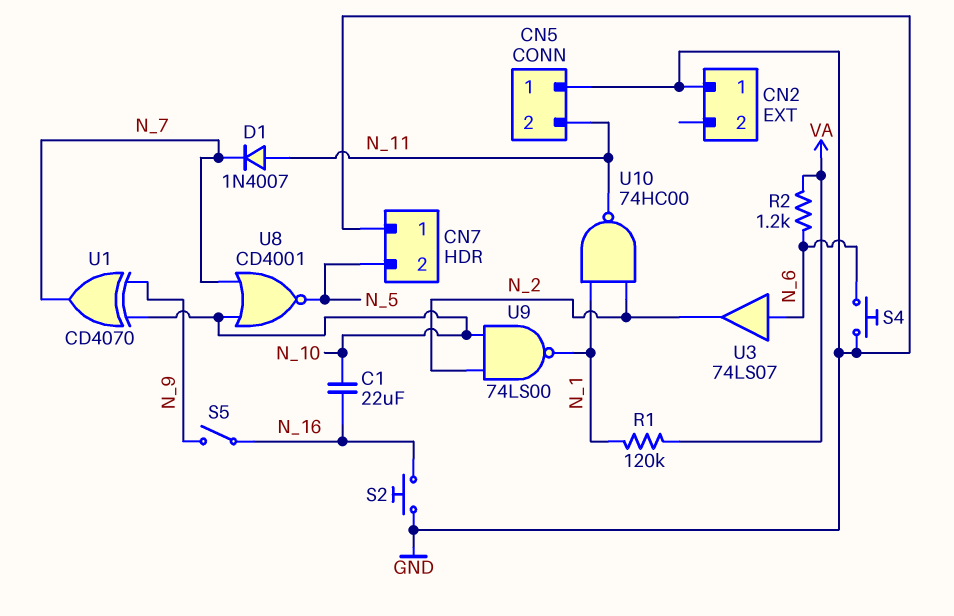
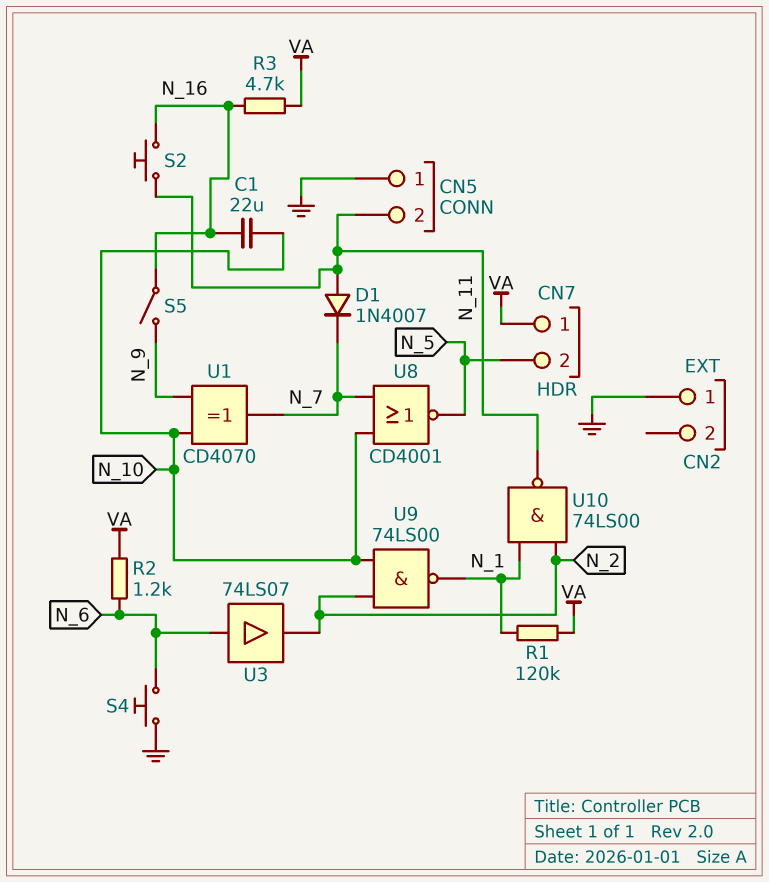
CN7 pin 1: GND -> VA
R3: none -> 4.7k (N_16, VA)
S2: button (GND, N_16) -> button (N_11, N_16)
U10: NAND 74HC00 (in N_1, in N_2, out N_11) -> NAND 74LS00 (in N_1, in N_2, out N_11)

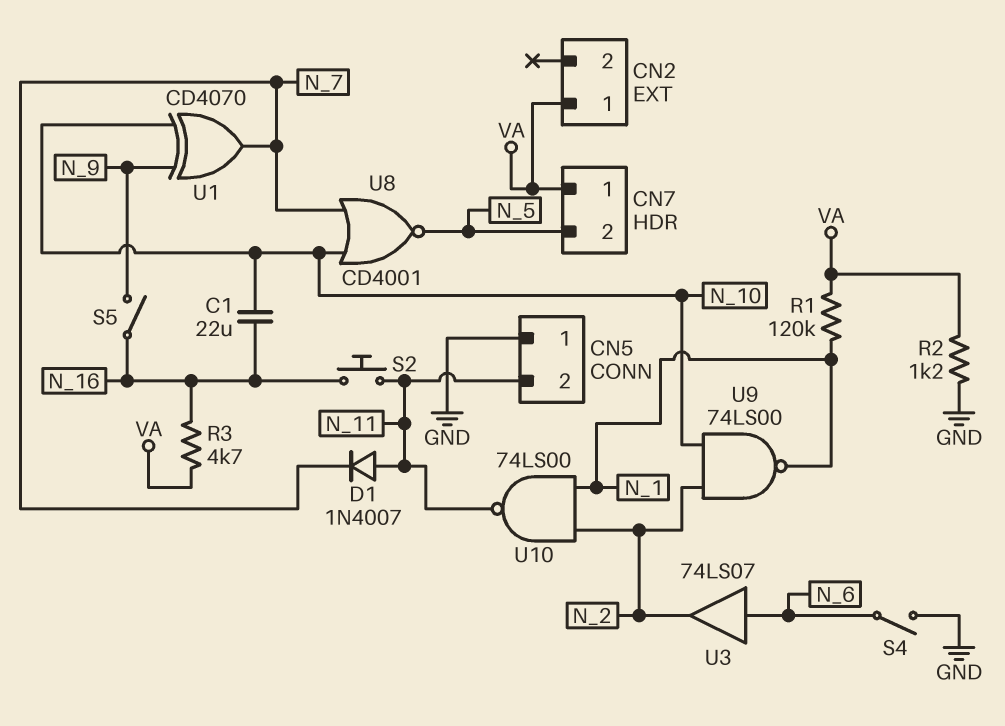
CN2 pin 1: GND -> VA
R2: 1.2k (N_6, VA) -> 1.2k (GND, VA)
S4: button (GND, N_6) -> switch (GND, N_6)

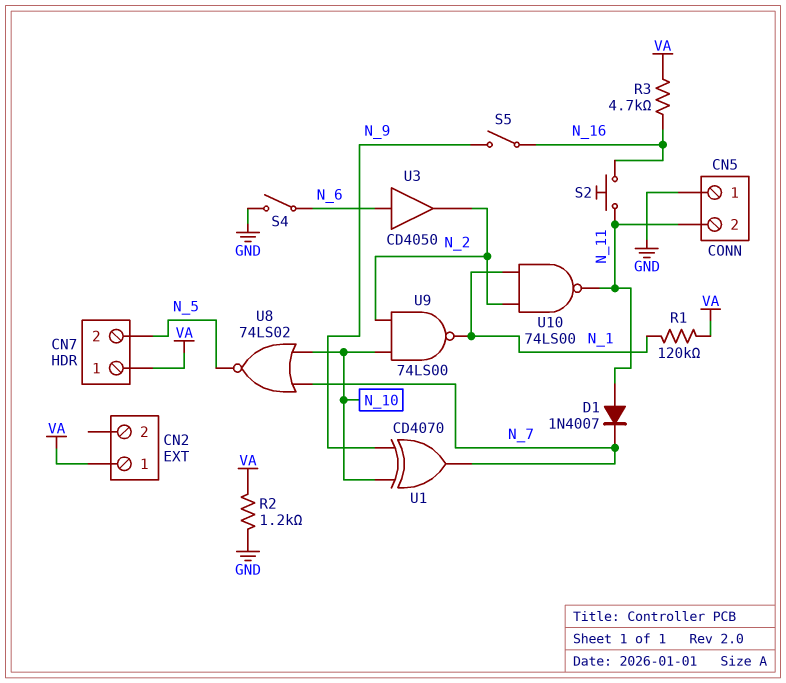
C1: 22uF (N_10, N_16) -> none
U3: buffer 74LS07 (in N_6, out N_2) -> buffer CD4050 (in N_6, out N_2)
U8: NOR CD4001 (in N_7, in N_10, out N_5) -> NOR 74LS02 (in N_7, in N_10, out N_5)

